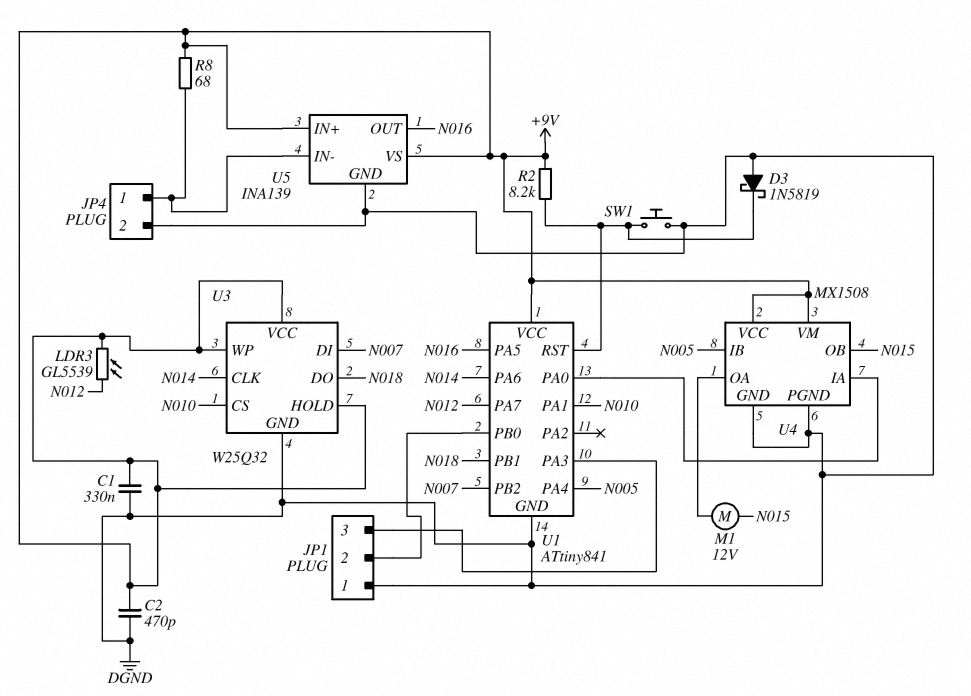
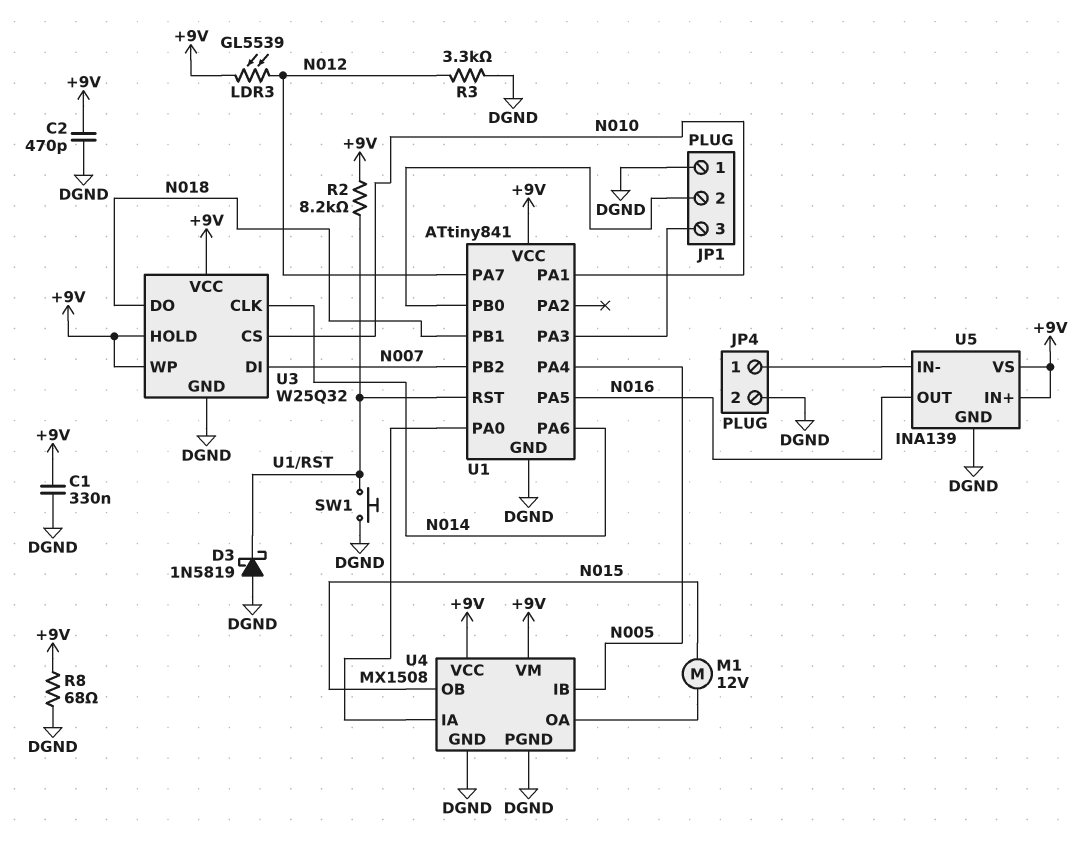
R3: none -> 3.3k (DGND, N012)
R8: 68 (+9V, JP4/1) -> 68 (+9V, DGND)

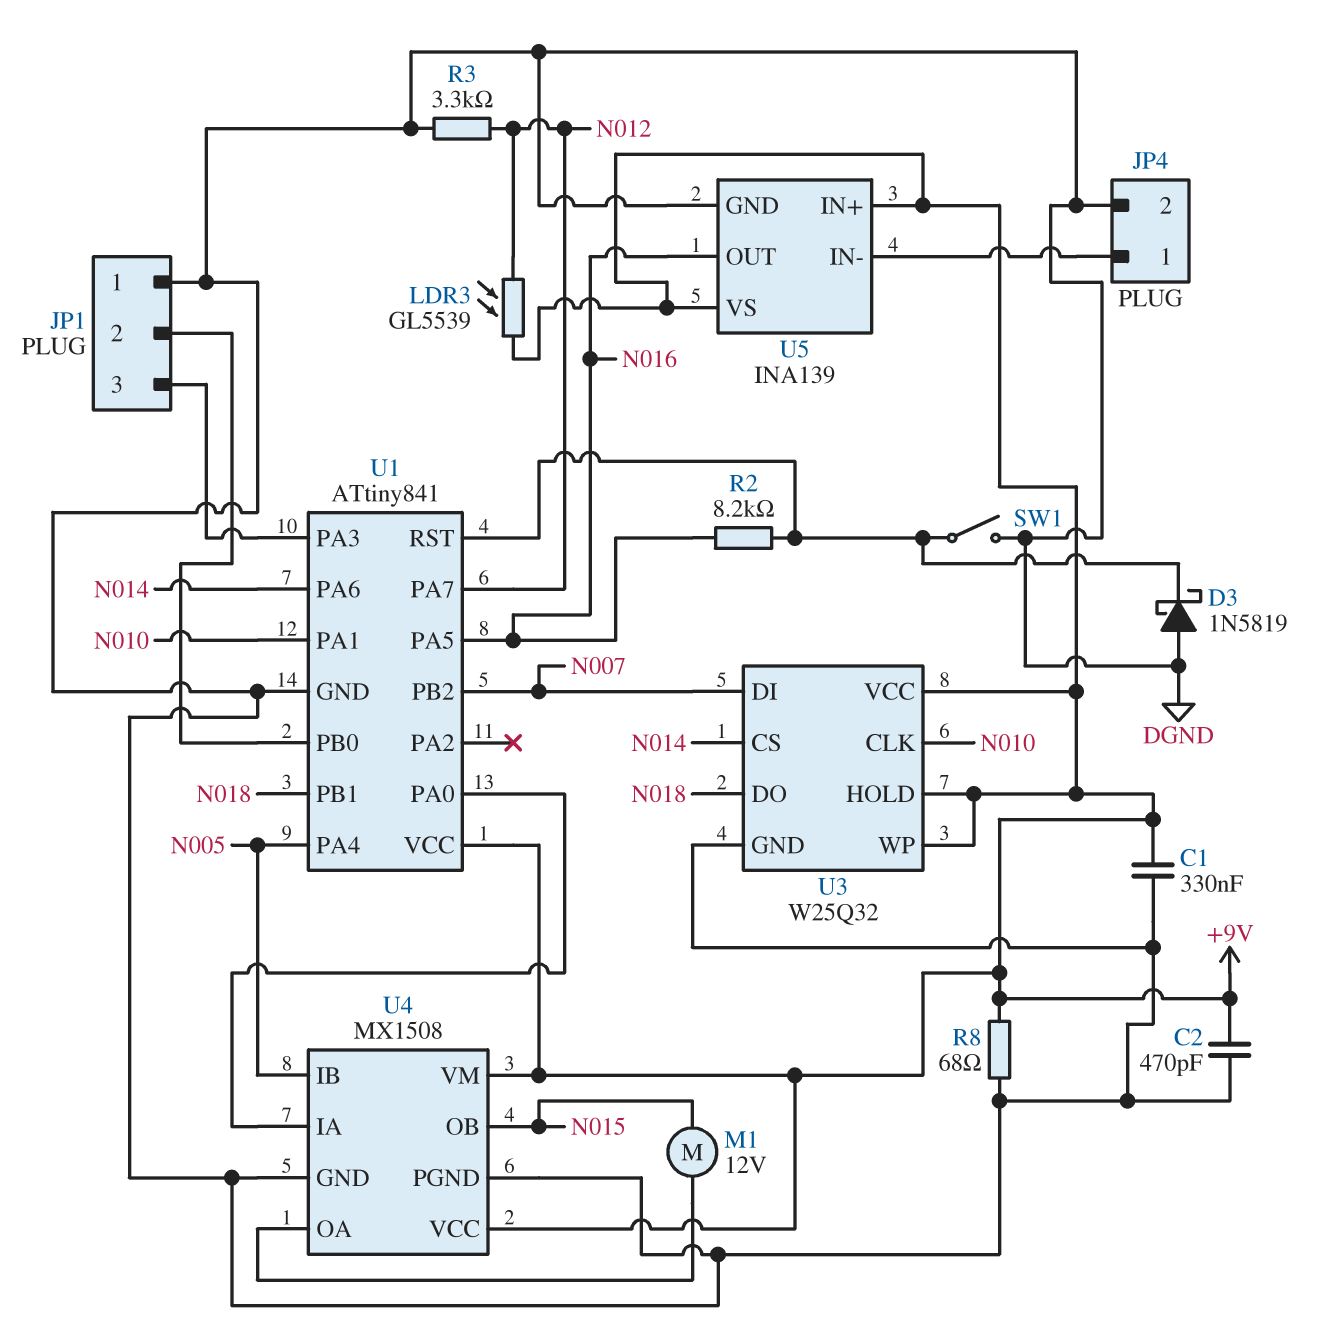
R2: 8.2k (+9V, U1/RST) -> 8.2k (N016, U1/RST)
SW1: button (DGND, U1/RST) -> switch (DGND, U1/RST)
U3 pin CLK: N014 -> N010
U3 pin CS: N010 -> N014

